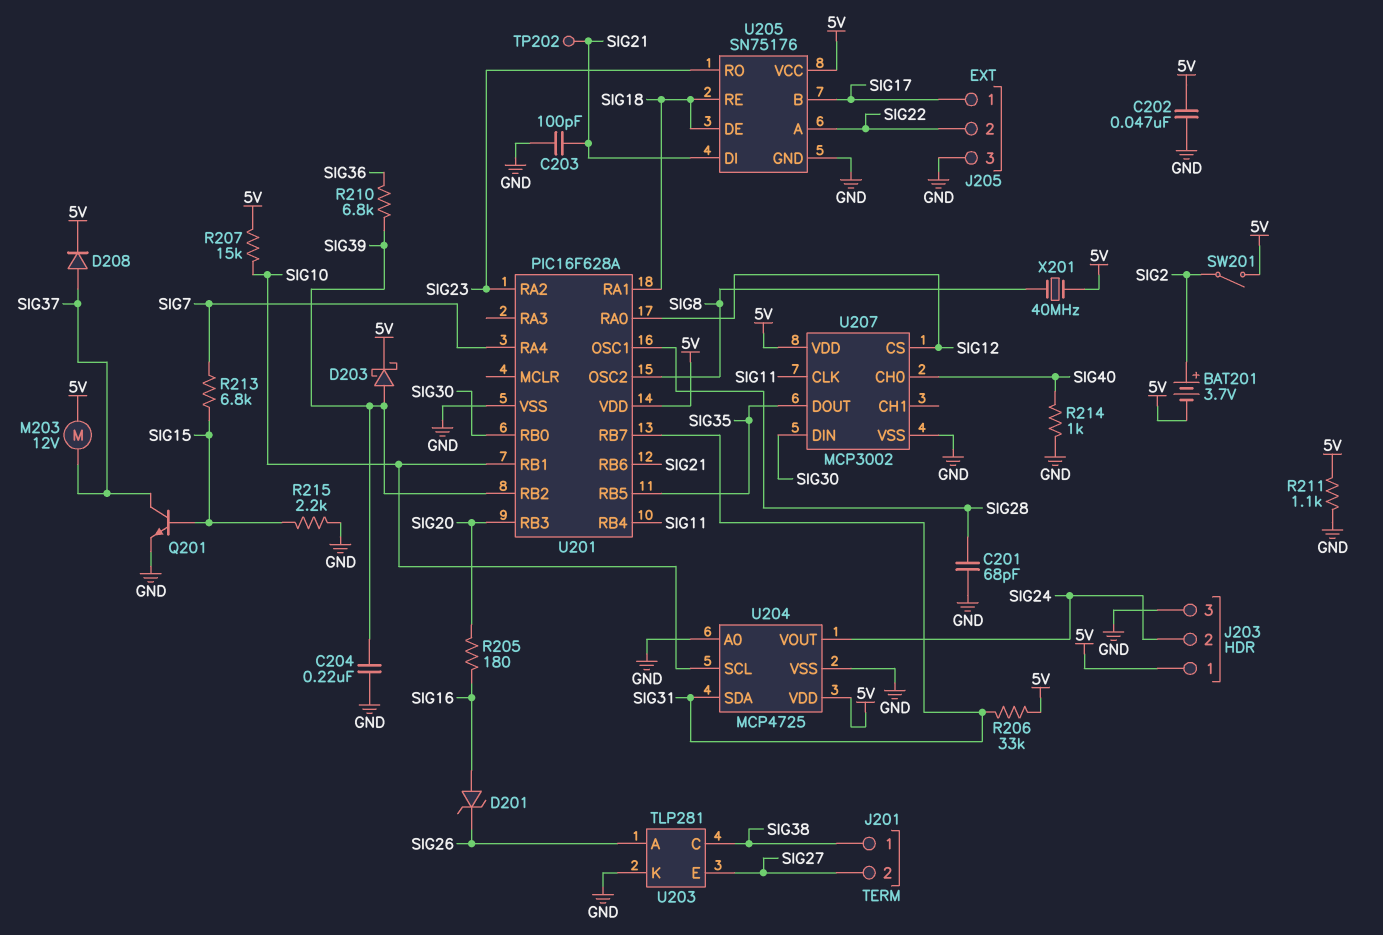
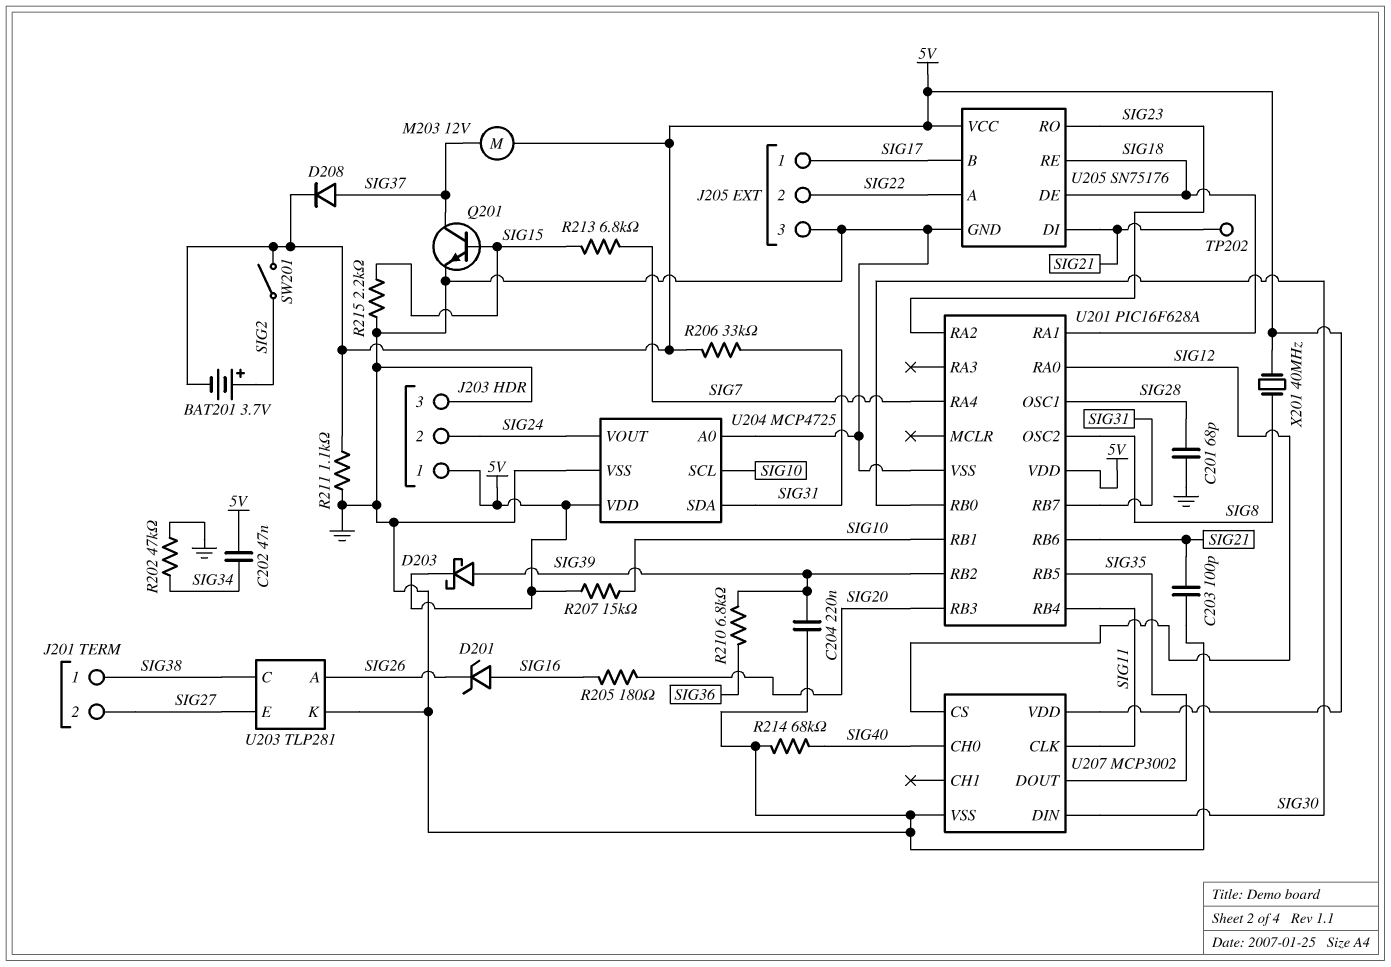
C202: 47nF (5V, GND) -> 47nF (5V, SIG34)
R202: none -> 47k (GND, SIG34)
R214: 1k (GND, SIG40) -> 68k (GND, SIG40)

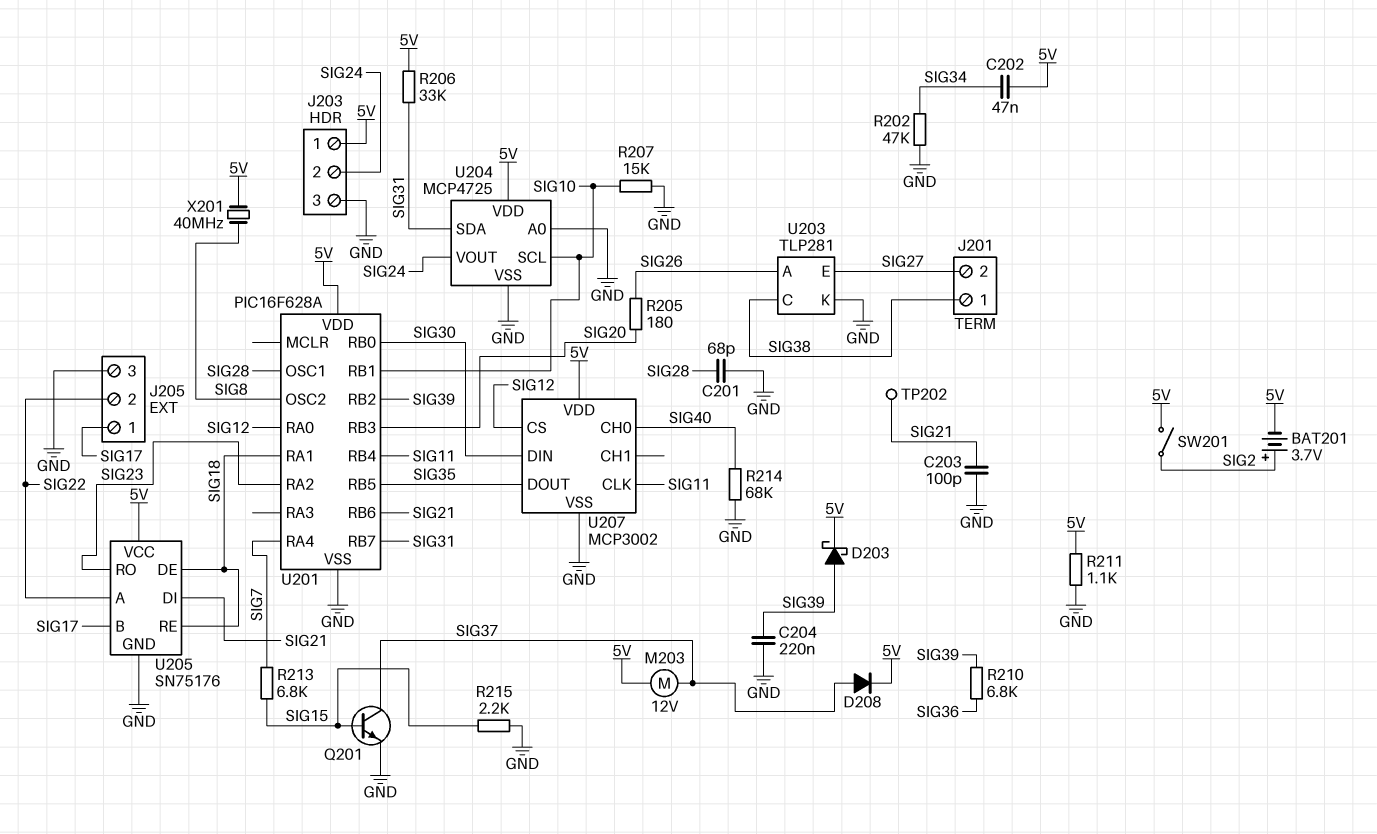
D201: zener (A SIG16, K SIG26) -> none
R205: 180 (SIG16, SIG20) -> 180 (SIG20, SIG26)
R207: 15k (5V, SIG10) -> 15k (GND, SIG10)

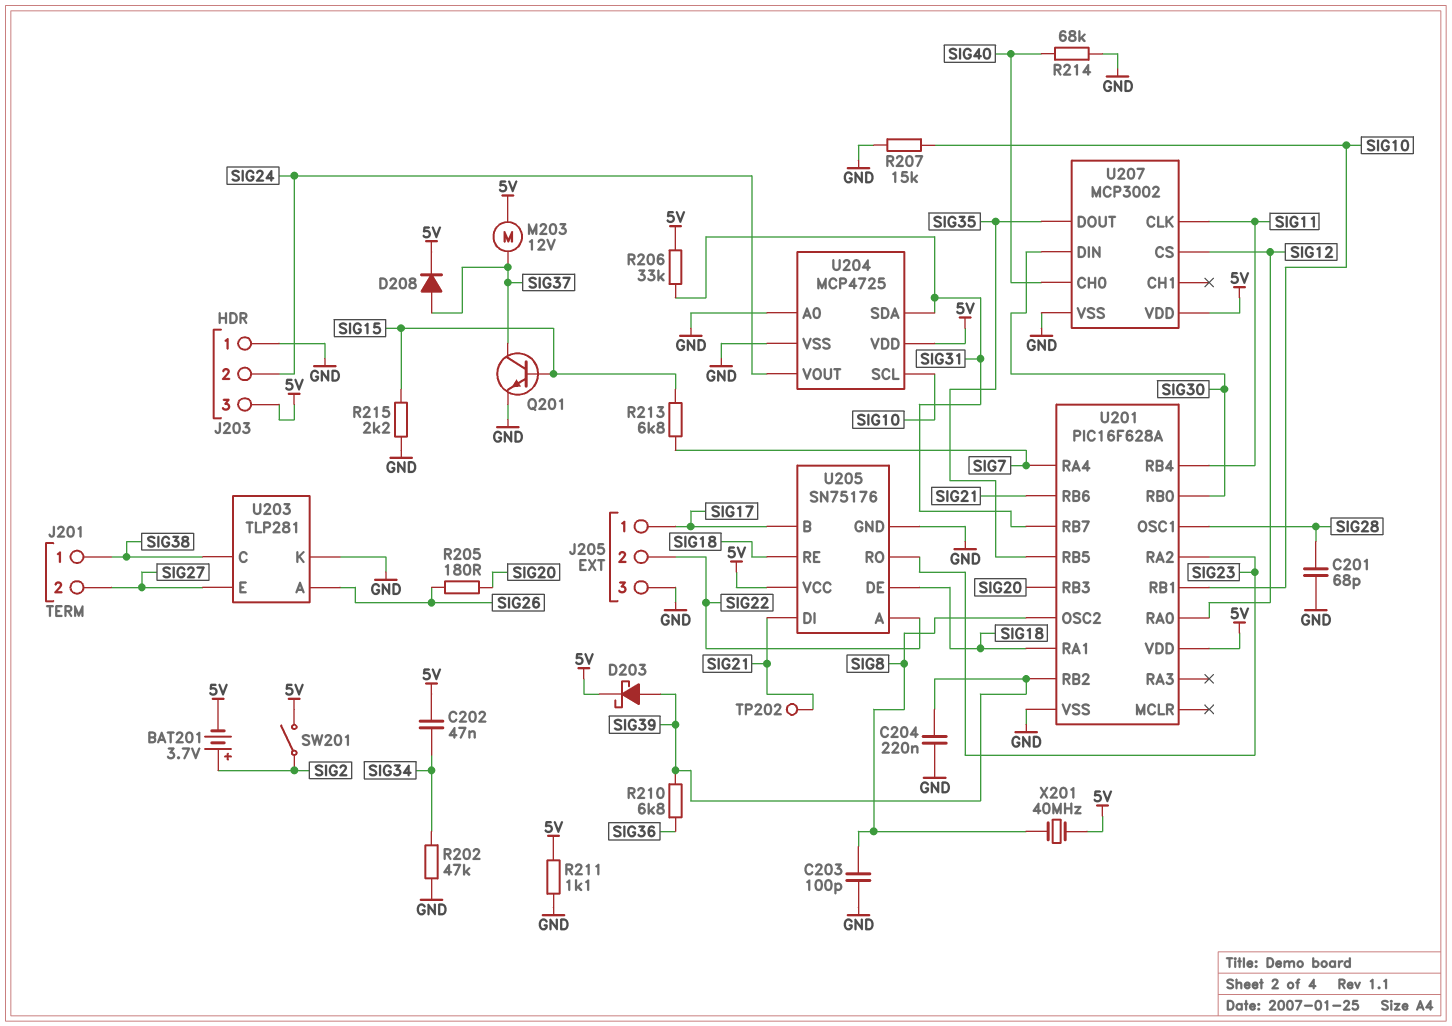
C203: 100pF (GND, SIG21) -> 100pF (GND, SIG8)
J203 pin 1: 5V -> GND
J203 pin 3: GND -> 5V

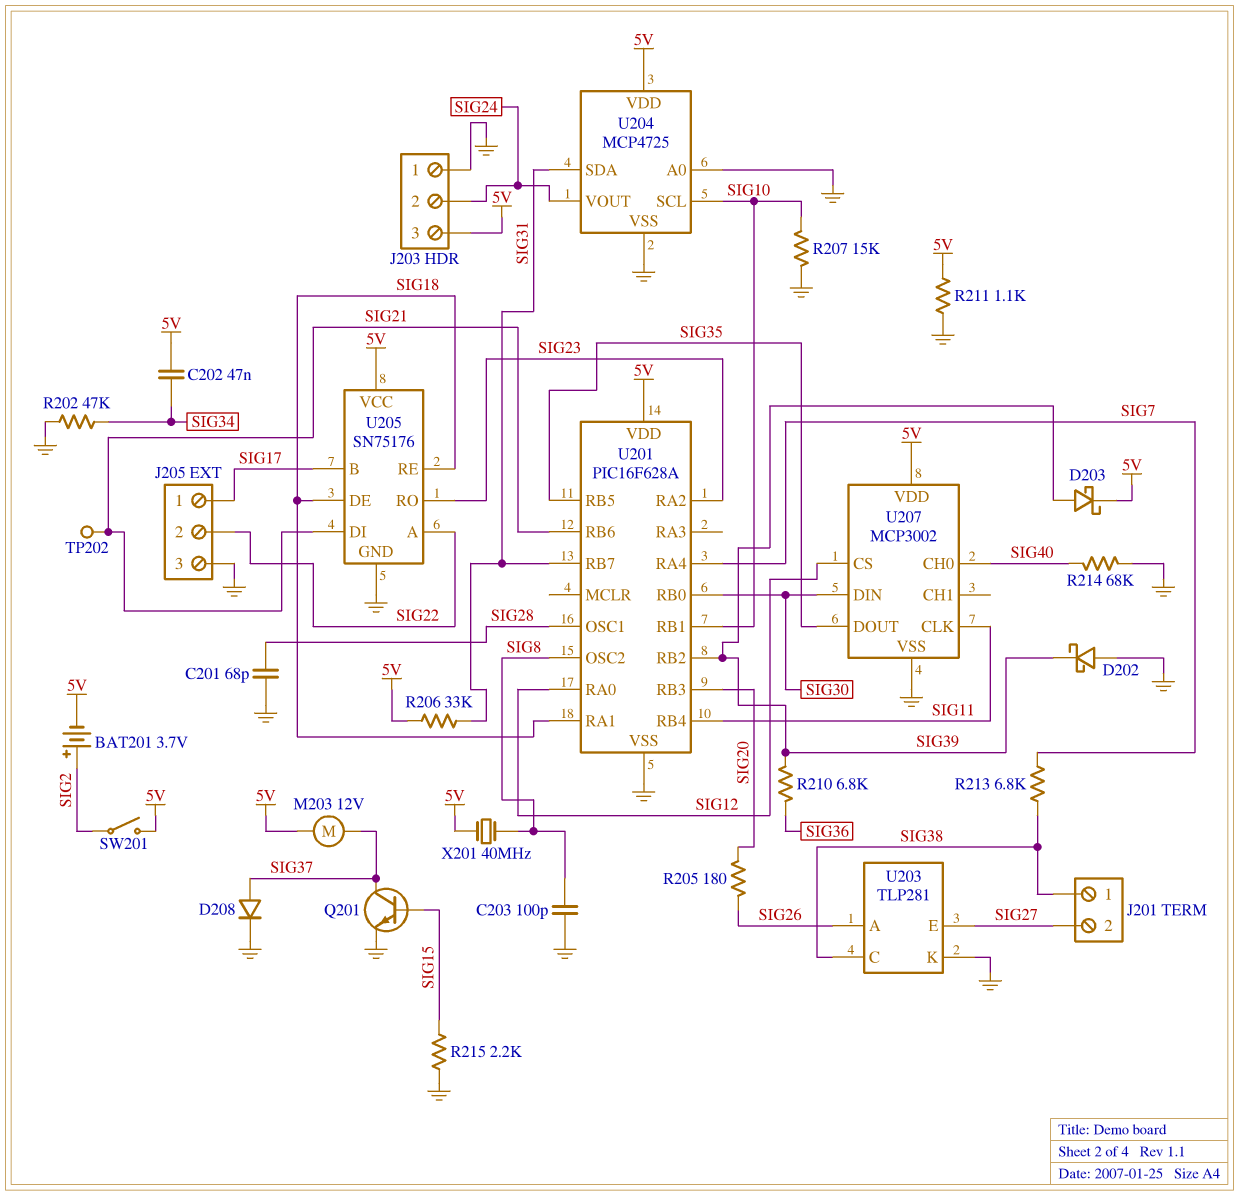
C204: 220nF (GND, SIG39) -> none
D202: none -> schottky (A GND, K SIG39)
D208: diode (A SIG37, K 5V) -> diode (A SIG37, K GND)
R213: 6.8k (SIG7, SIG15) -> 6.8k (SIG7, SIG38)

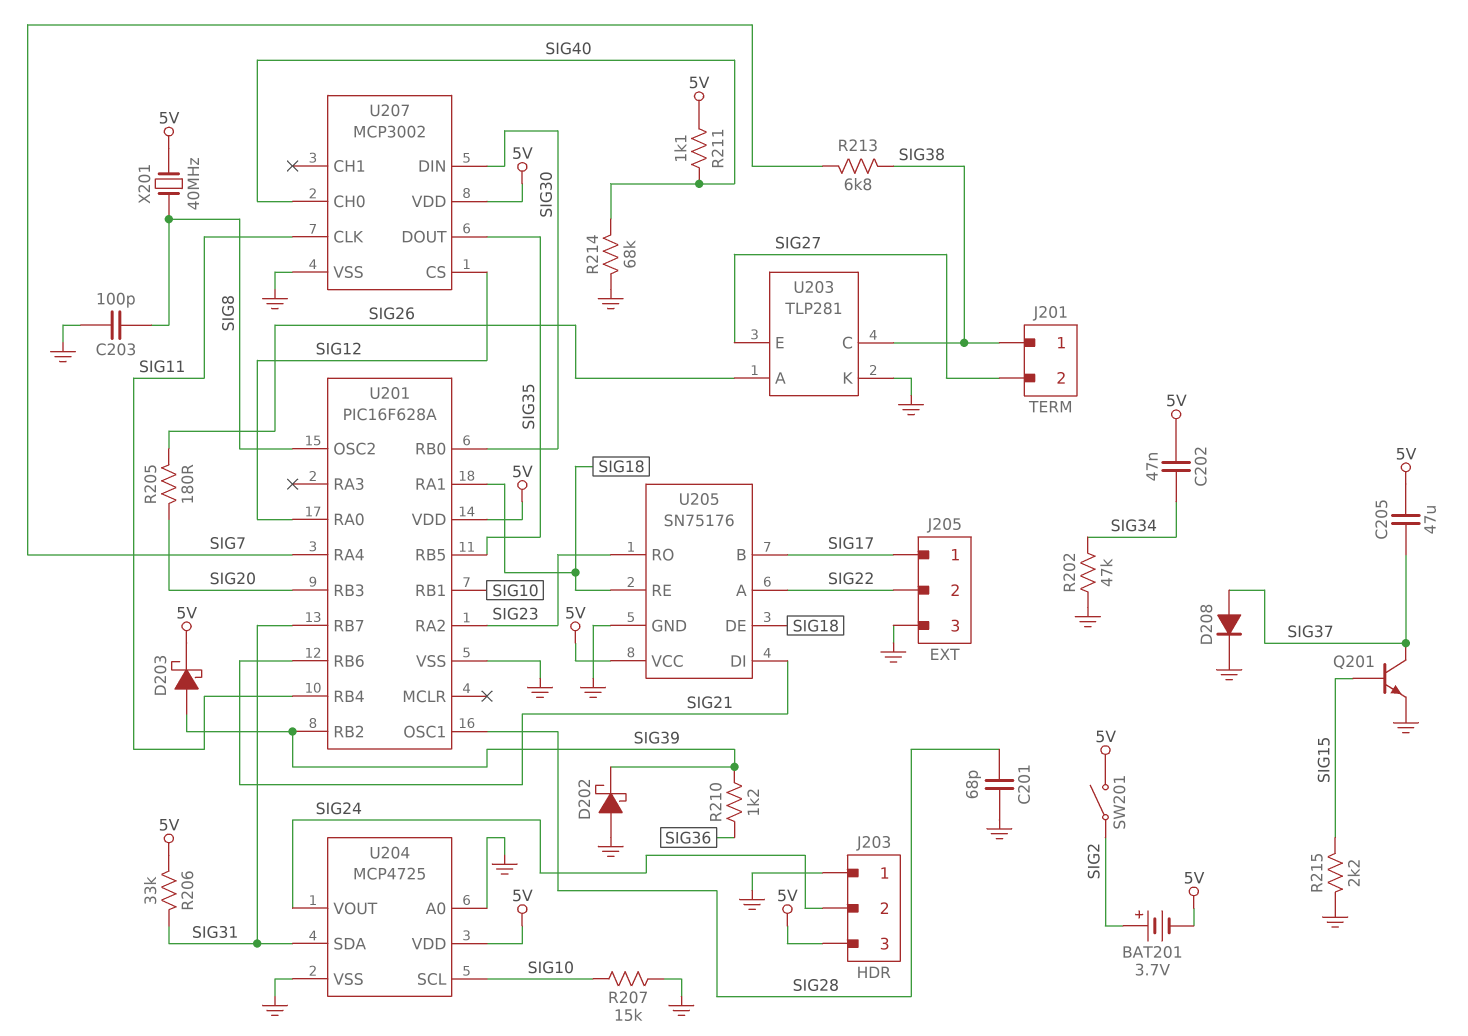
C205: none -> 47uF (5V, SIG37)
M203: motor 12V (5V, SIG37) -> none
R210: 6.8k (SIG36, SIG39) -> 1.2k (SIG36, SIG39)
R211: 1.1k (5V, GND) -> 1.1k (5V, SIG40)
TP202: test point (SIG21) -> none

